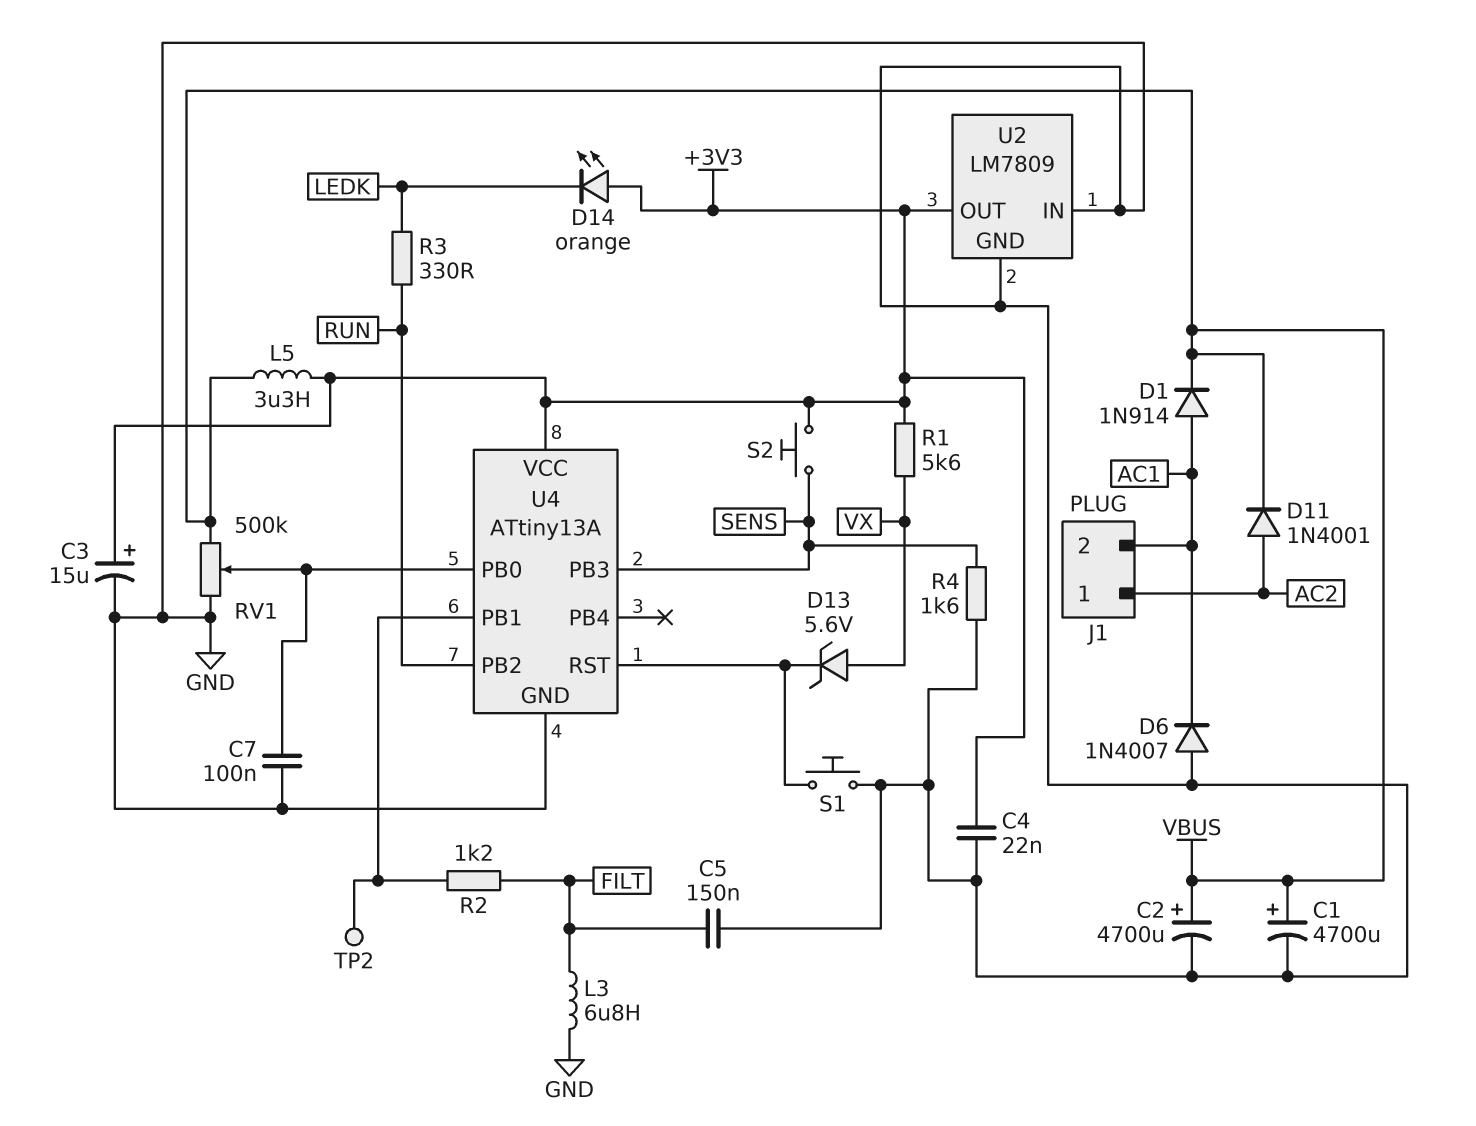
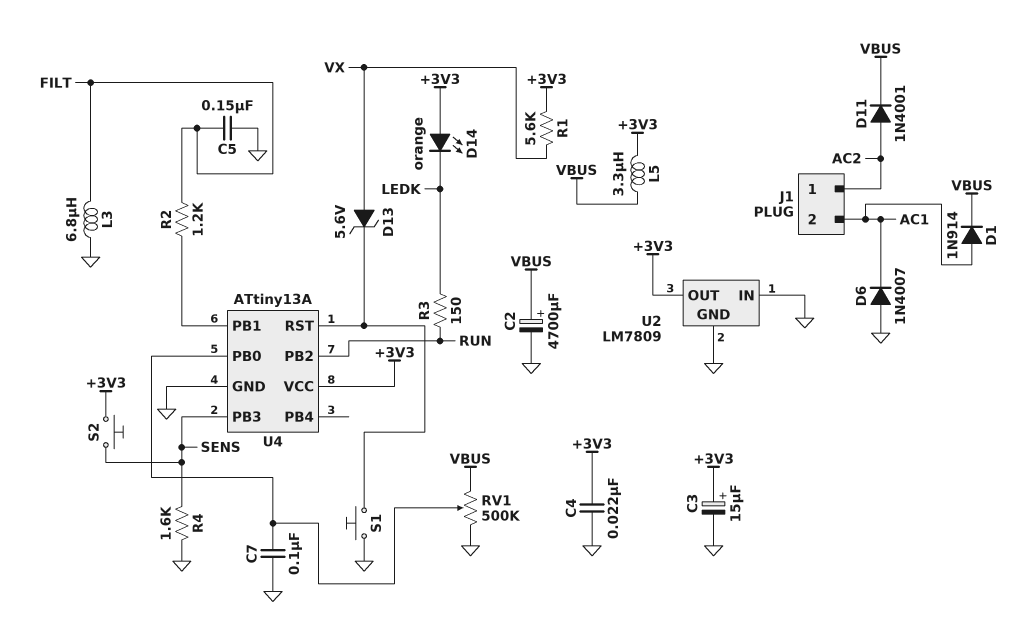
C1: 4700uF (plus VBUS, minus GND) -> none
R3: 330 (LEDK, RUN) -> 150 (LEDK, RUN)
TP2: test point (U4/PB1) -> none

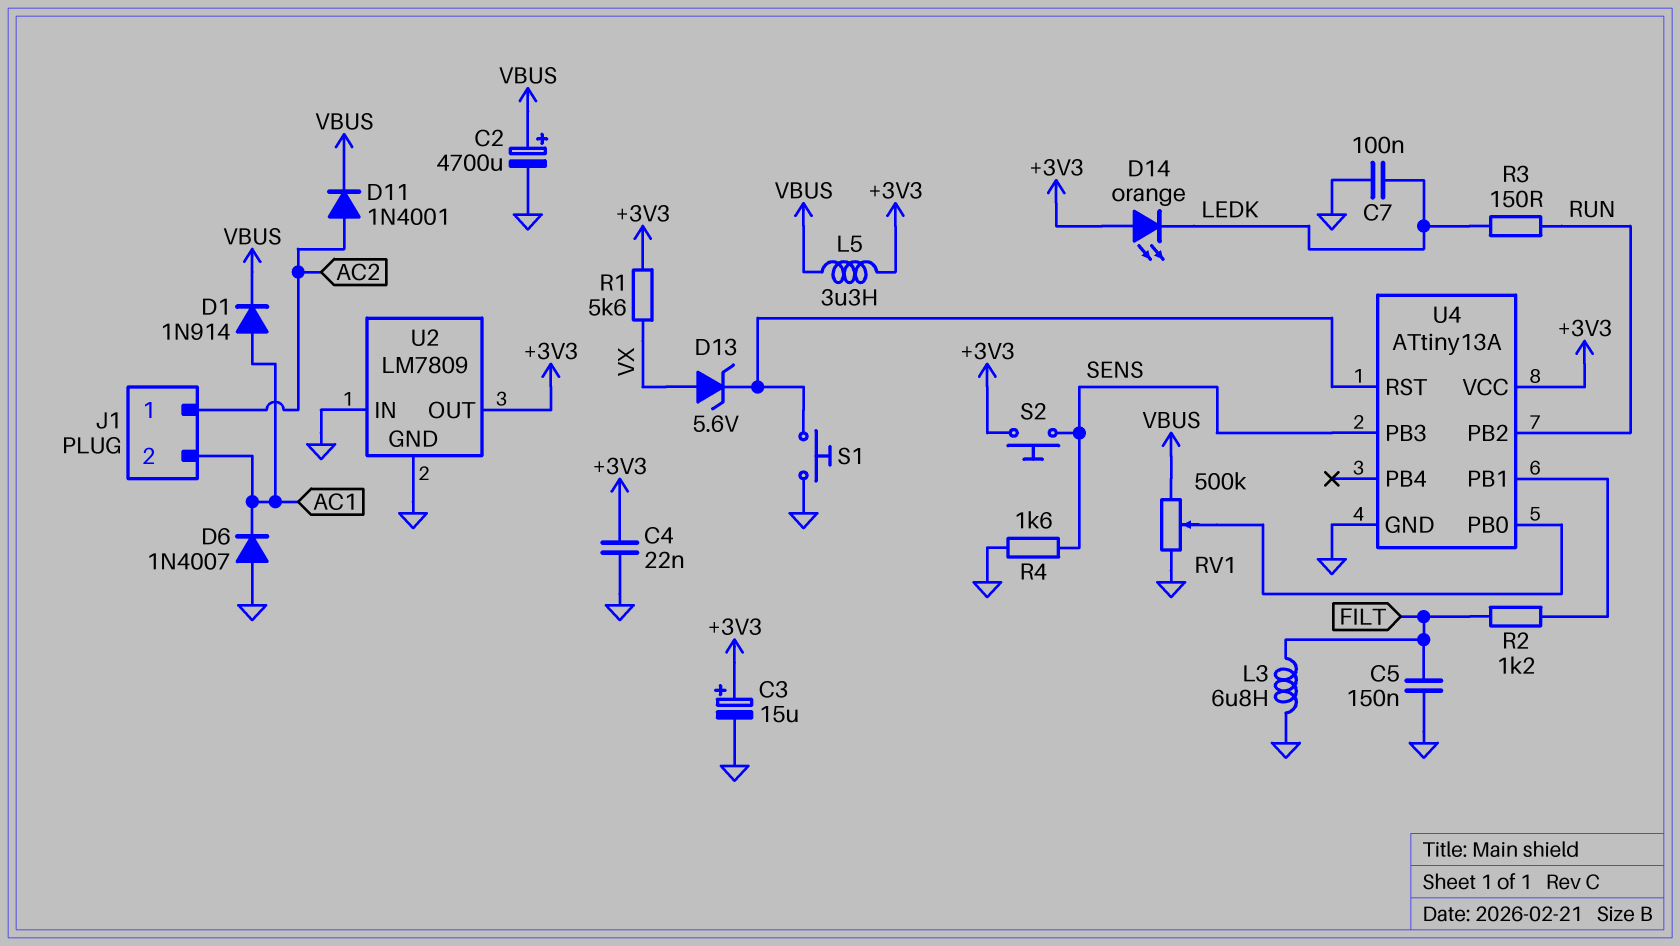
C7: 100nF (GND, U4/PB0) -> 100nF (GND, LEDK)

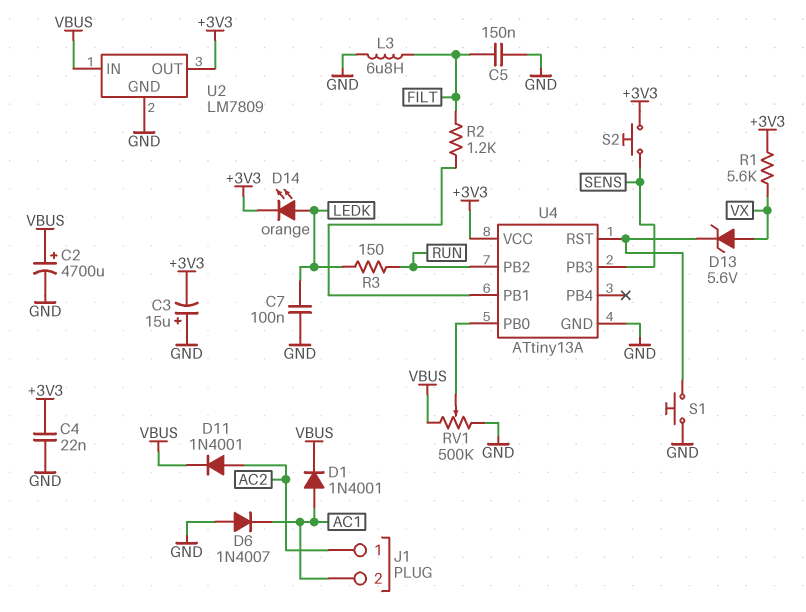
C3: 15uF (plus +3V3, minus GND) -> 15uF (plus GND, minus +3V3)
D1: diode 1N914 (A AC1, K VBUS) -> diode 1N4001 (A AC1, K VBUS)
D14: LED orange (A +3V3, K LEDK) -> LED orange (A LEDK, K +3V3)
L5: 3.3uH (+3V3, VBUS) -> none
R4: 1.6k (GND, SENS) -> none
U2 pin IN: GND -> VBUS

